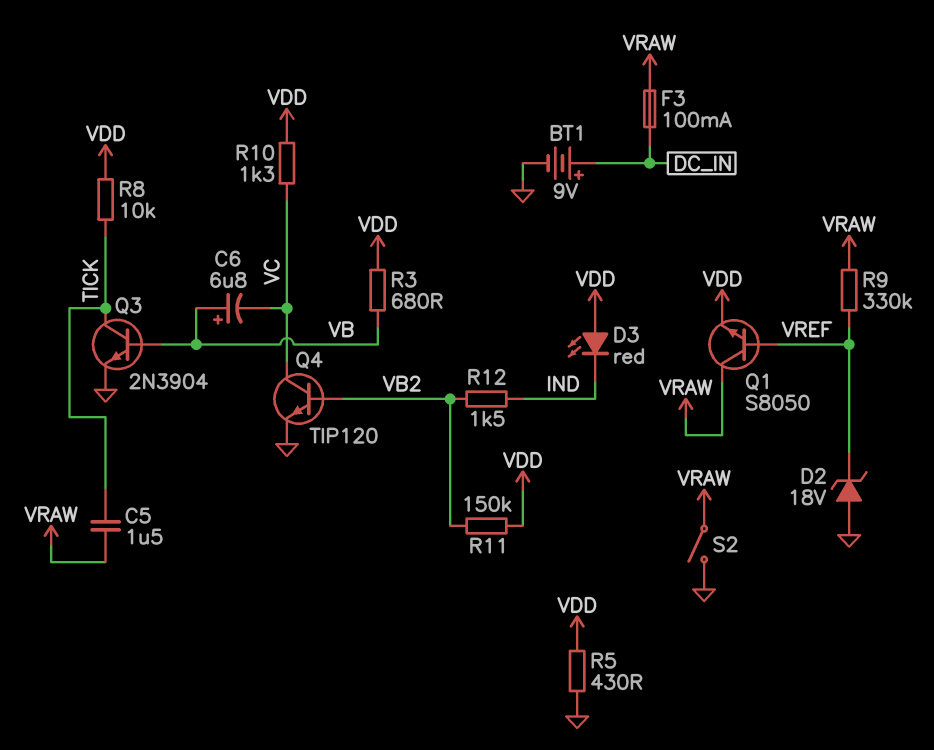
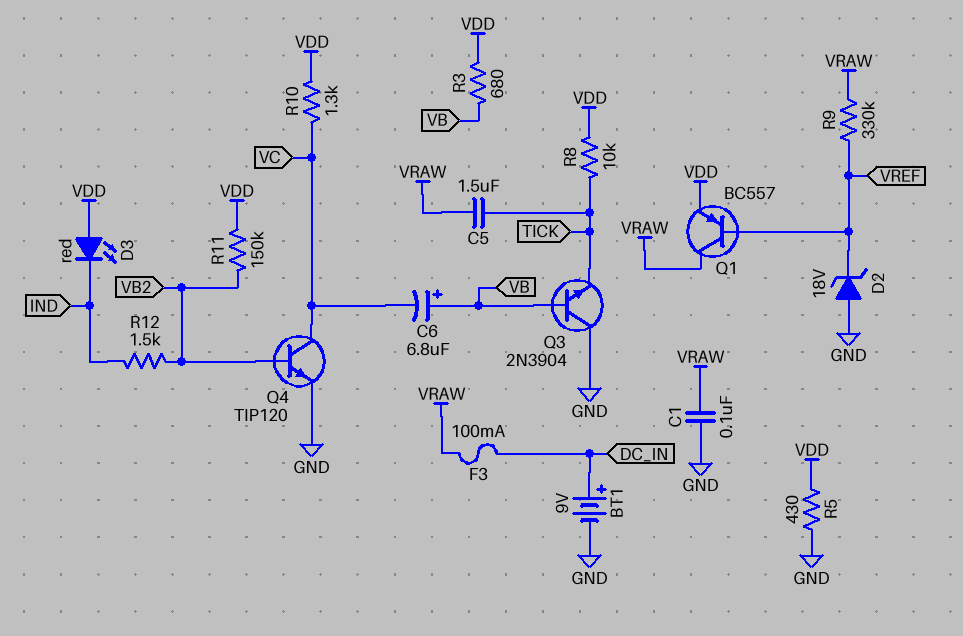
C1: none -> 100nF (GND, VRAW)
Q1: NPN S8050 (B VREF, C VRAW, E VDD) -> PNP BC557 (B VREF, C VRAW, E VDD)
Q3: NPN 2N3904 (B VB, C TICK, E GND) -> NPN 2N3904 (B VB, C GND, E TICK)
S2: switch (GND, VRAW) -> none

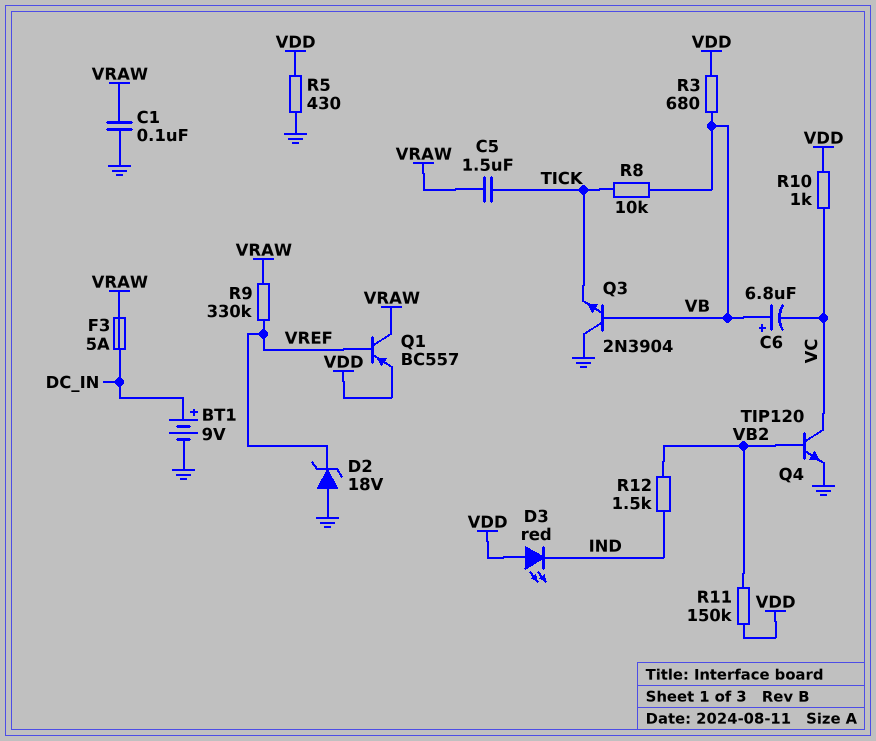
F3: 100mA (DC_IN, VRAW) -> 5A (DC_IN, VRAW)
R8: 10k (TICK, VDD) -> 10k (TICK, VB)
R10: 1.3k (VC, VDD) -> 1k (VC, VDD)

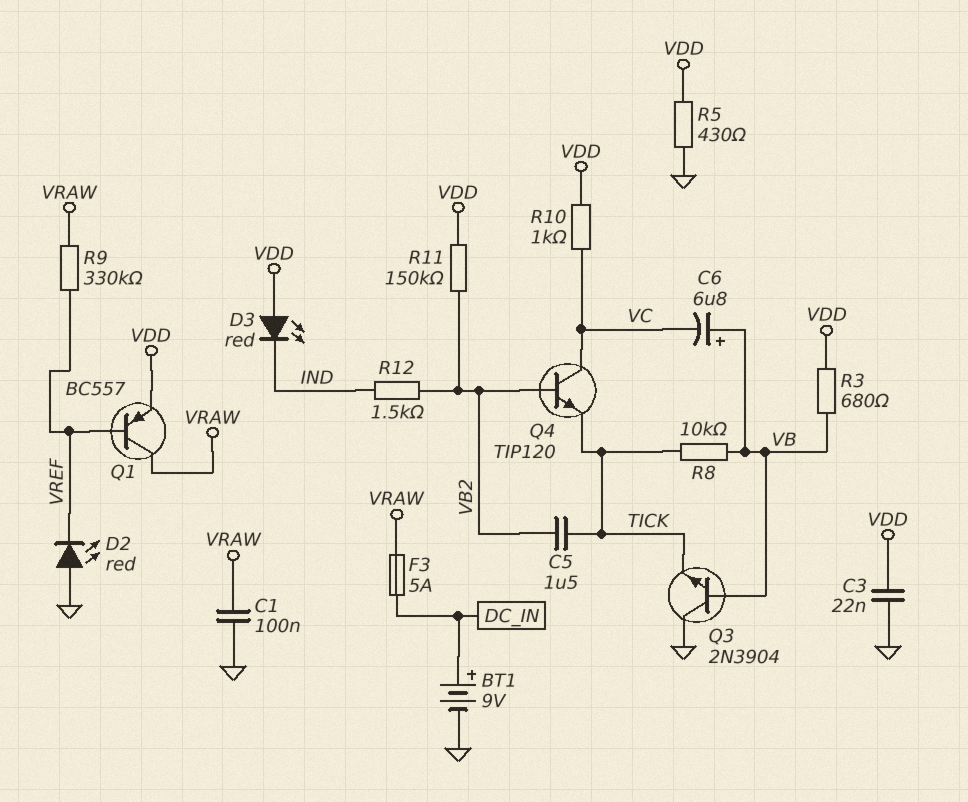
C3: none -> 22nF (GND, VDD)
C5: 1.5uF (TICK, VRAW) -> 1.5uF (TICK, VB2)
D2: zener 18V (A GND, K VREF) -> LED red (A GND, K VREF)
Q4: NPN TIP120 (B VB2, C VC, E GND) -> NPN TIP120 (B VB2, C VC, E TICK)

